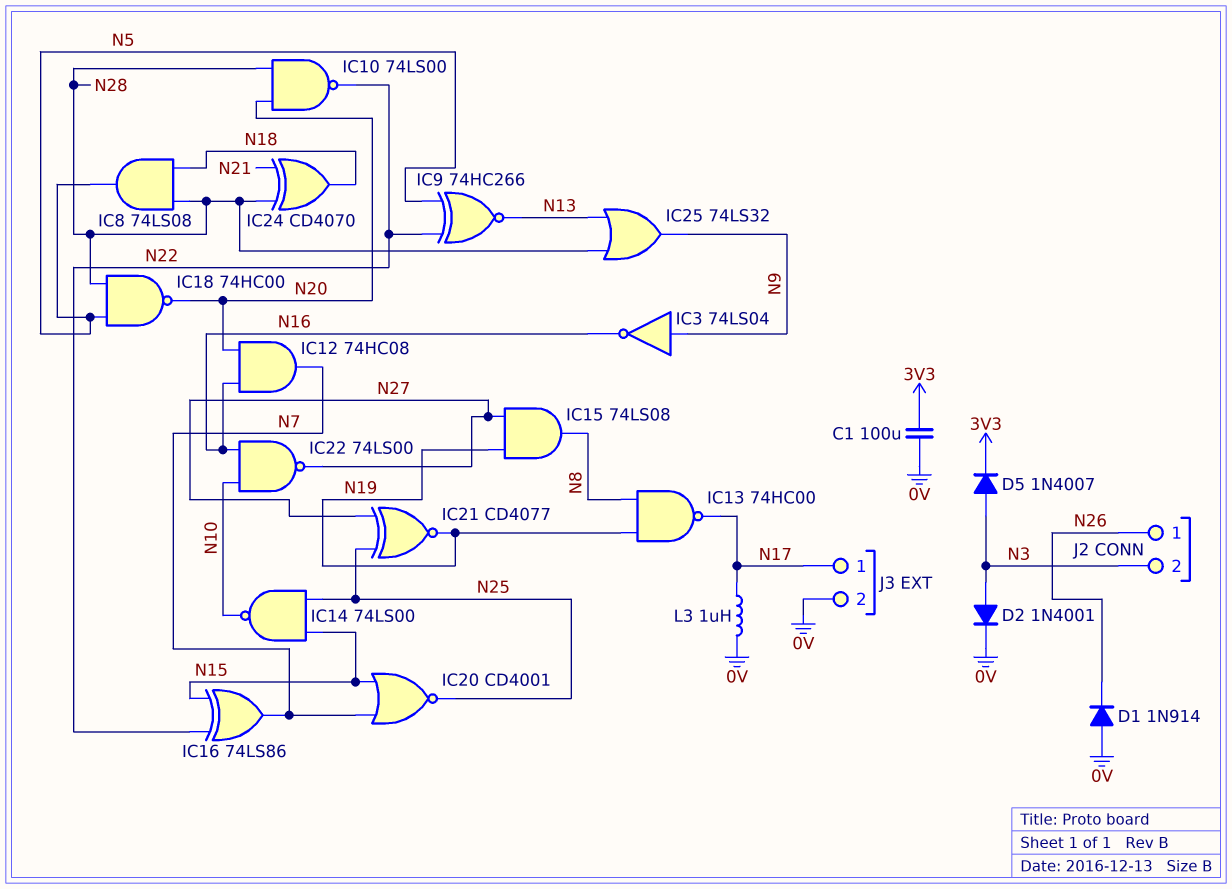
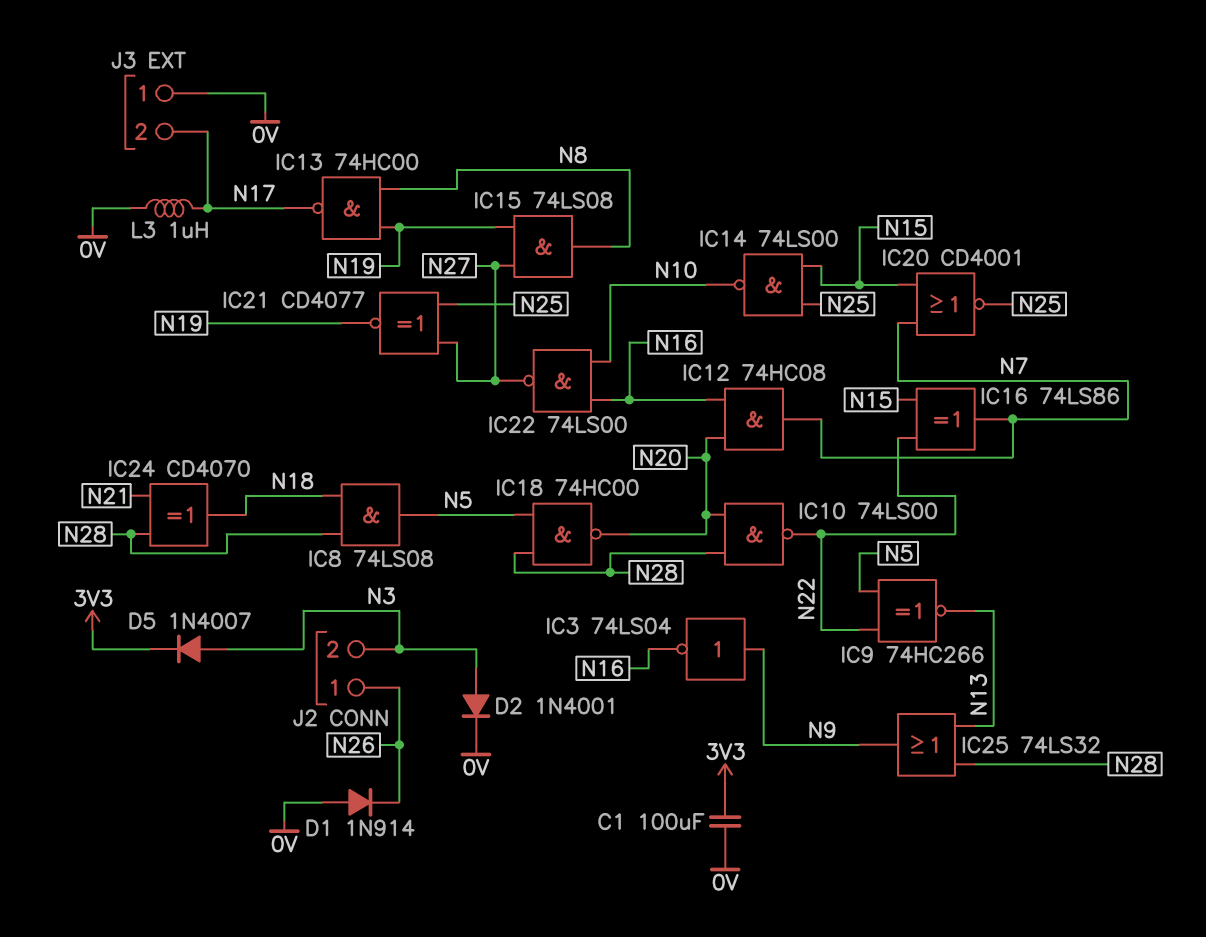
J3 pin 1: N17 -> 0V
J3 pin 2: 0V -> N17

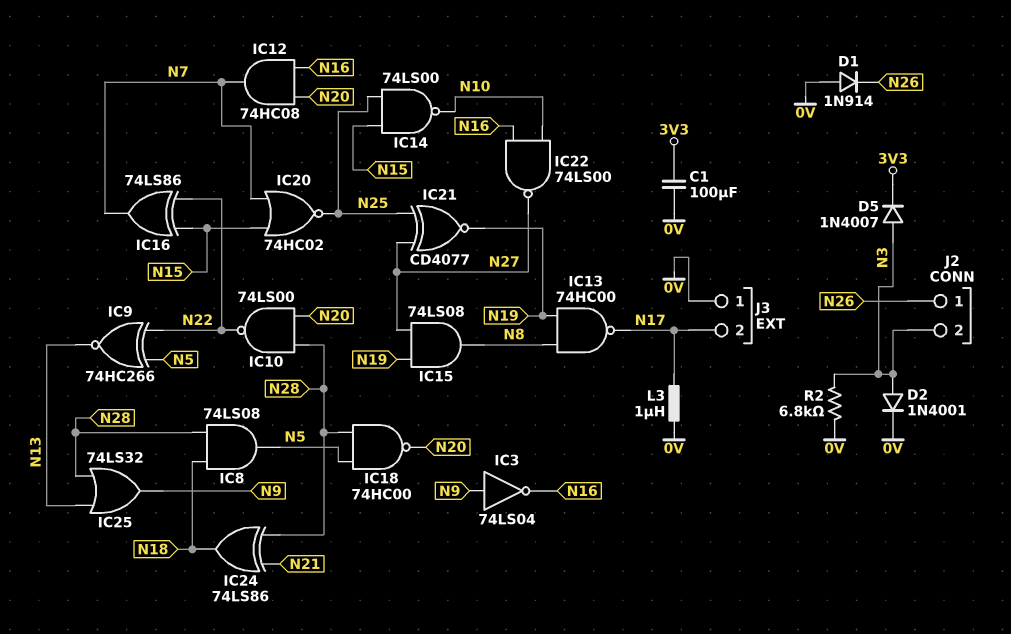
IC20: NOR CD4001 (in N7, in N15, out N25) -> NOR 74HC02 (in N7, in N15, out N25)
IC24: XOR CD4070 (in N21, in N28, out N18) -> XOR 74LS86 (in N21, in N28, out N18)
R2: none -> 6.8k (0V, N3)

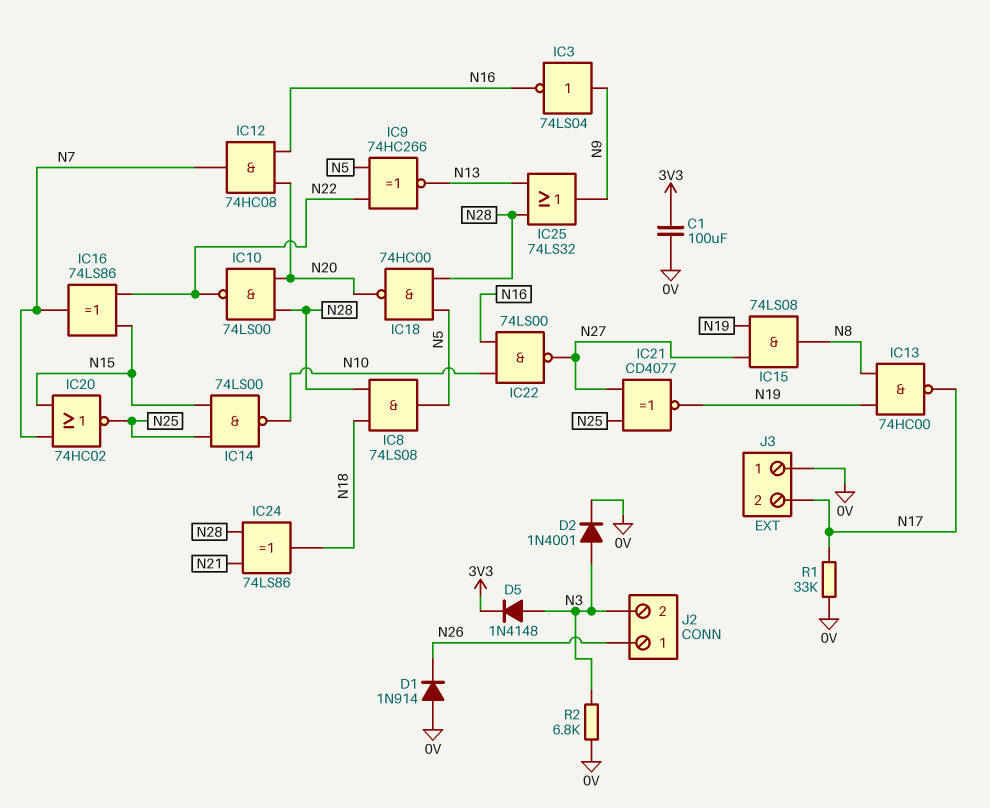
D5: diode 1N4007 (A N3, K 3V3) -> diode 1N4148 (A N3, K 3V3)
L3: 1uH (0V, N17) -> none
R1: none -> 33k (0V, N17)

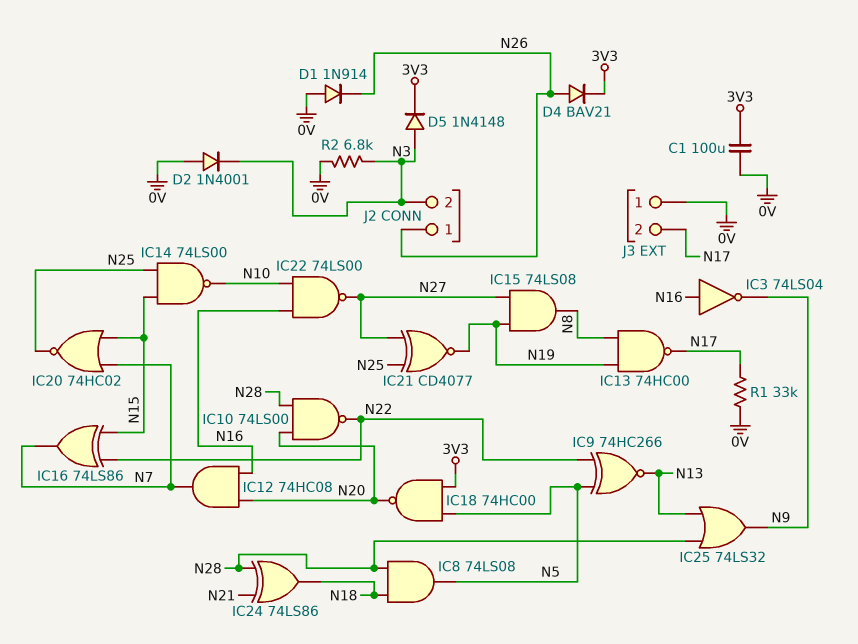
D2: diode 1N4001 (A N3, K 0V) -> diode 1N4001 (A 0V, K N3)
D4: none -> diode BAV21 (A N26, K 3V3)
IC3: NOT 74LS04 (in N9, out N16) -> NOT 74LS04 (in N16, out N9)
IC18: NAND 74HC00 (in N5, in N28, out N20) -> NAND 74HC00 (in 3V3, in N5, out N20)

